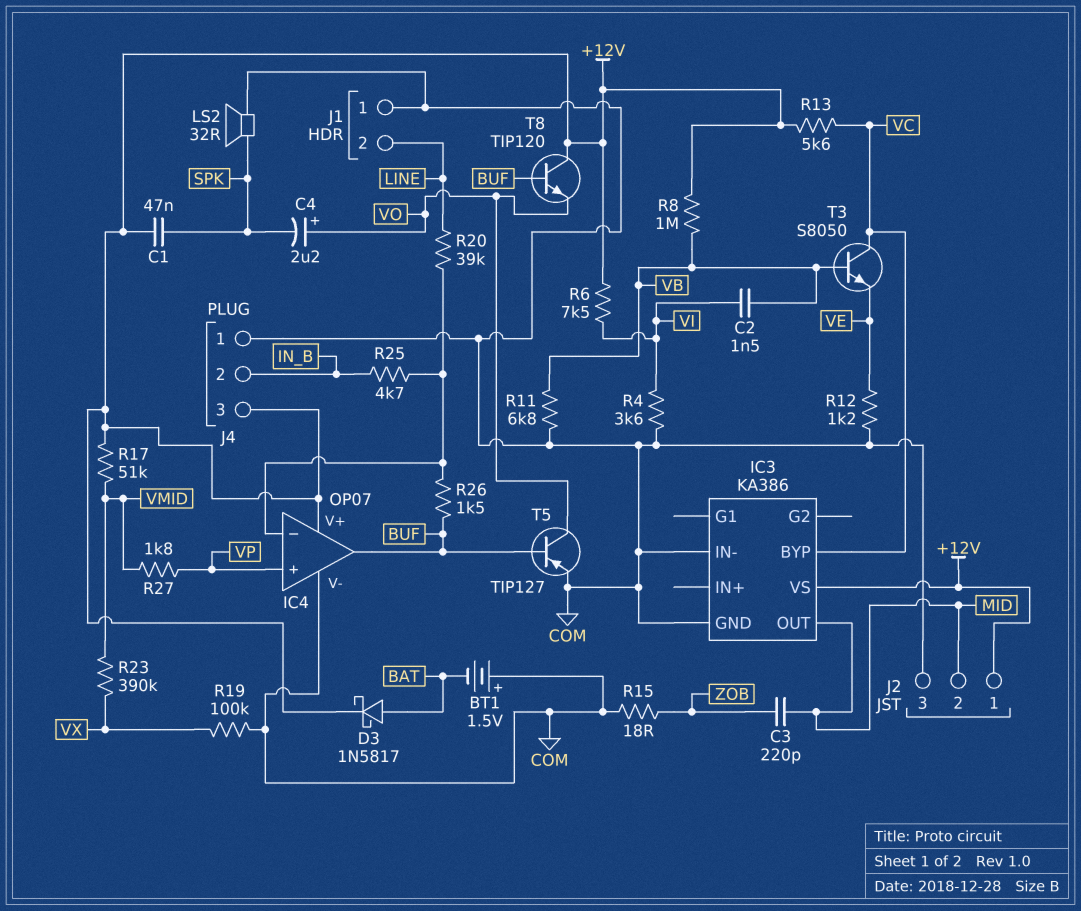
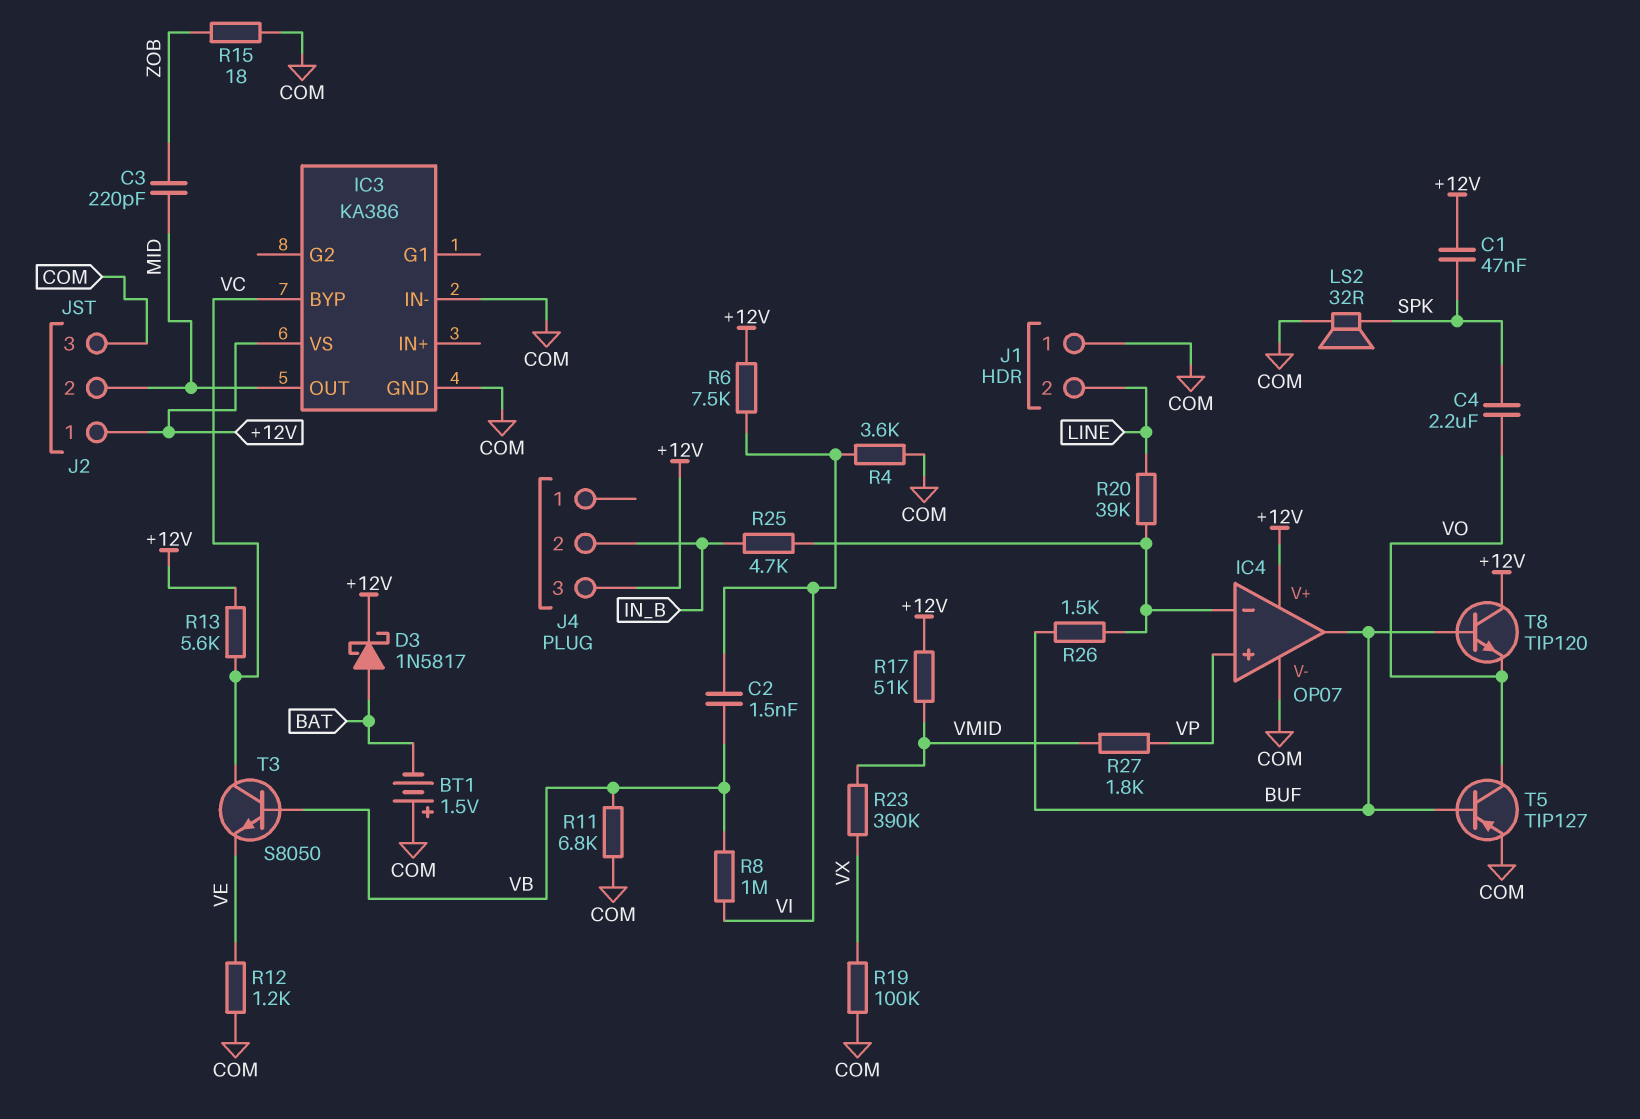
C4: 2.2uF (plus VO, minus SPK) -> 2.2uF (SPK, VO)
J4 pin 1: COM -> none
R8: 1M (+12V, VB) -> 1M (VB, VI)

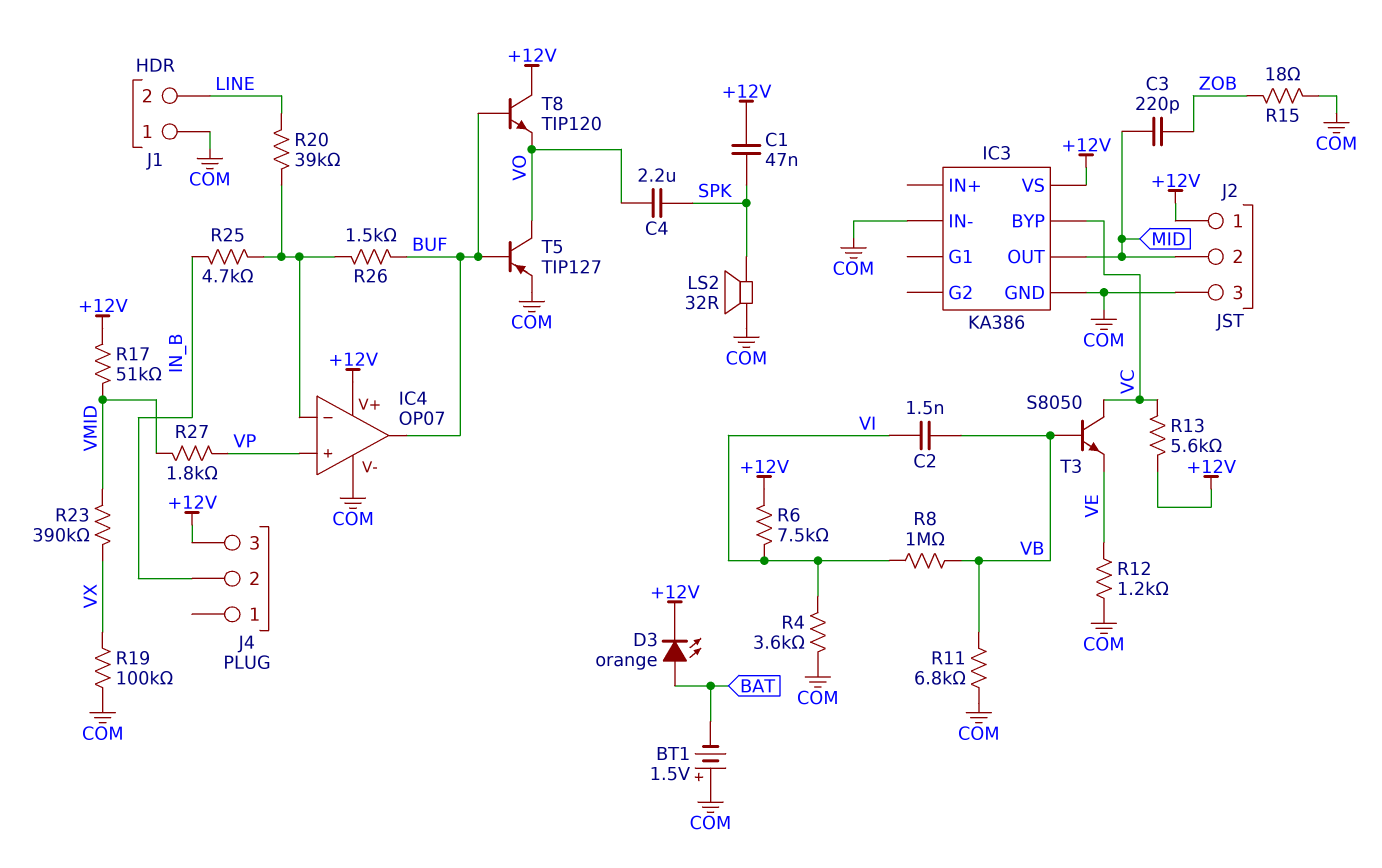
D3: schottky 1N5817 (A BAT, K +12V) -> LED orange (A BAT, K +12V)

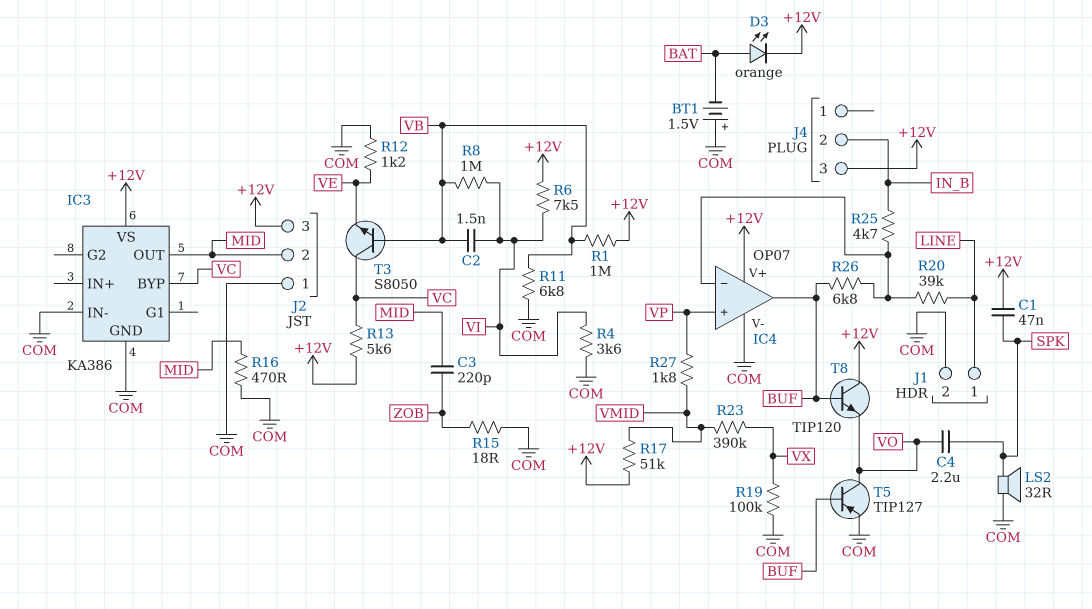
J1 pin 1: COM -> LINE
J1 pin 2: LINE -> COM
J2 pin 1: +12V -> COM
J2 pin 3: COM -> +12V
R1: none -> 1M (+12V, VB)
R16: none -> 470 (COM, MID)
R26: 1.5k (BUF, IC4/in-) -> 6.8k (BUF, IC4/in-)

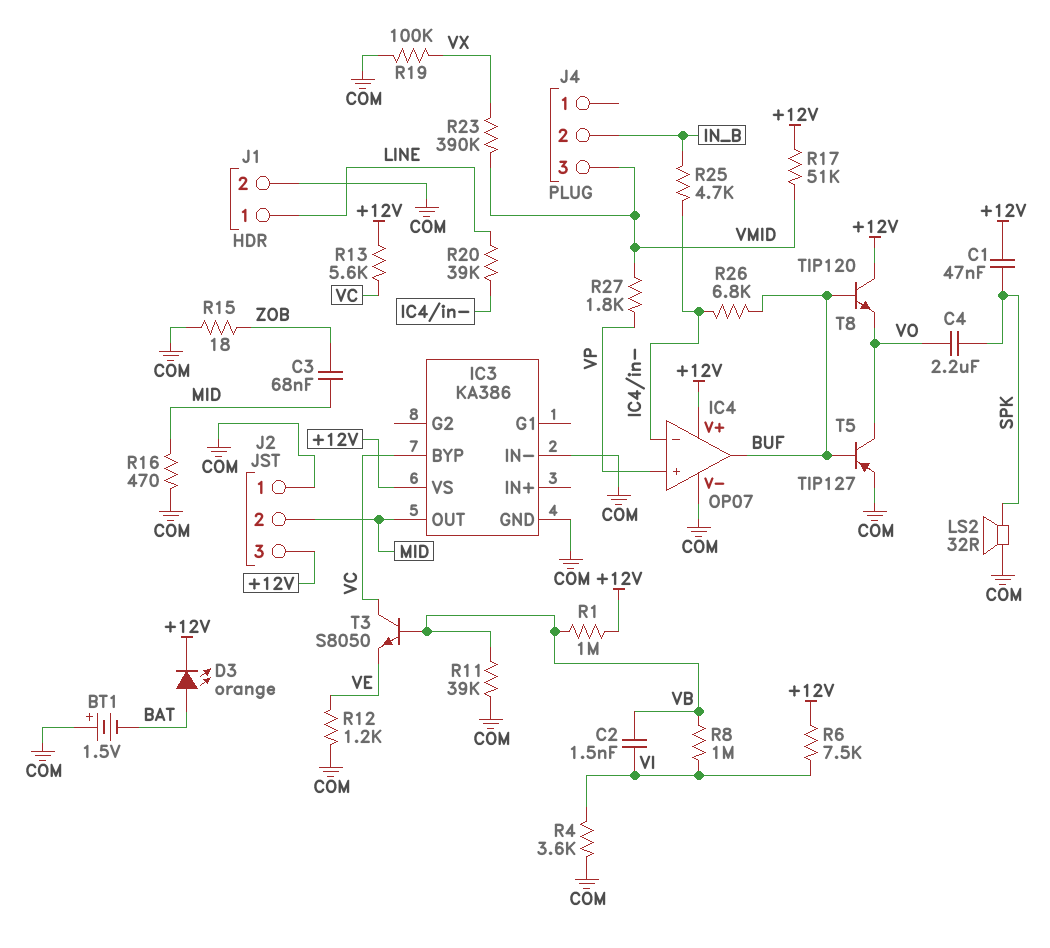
C3: 220pF (MID, ZOB) -> 68nF (MID, ZOB)
J4 pin 3: +12V -> VMID
R11: 6.8k (COM, VB) -> 39k (COM, VB)

